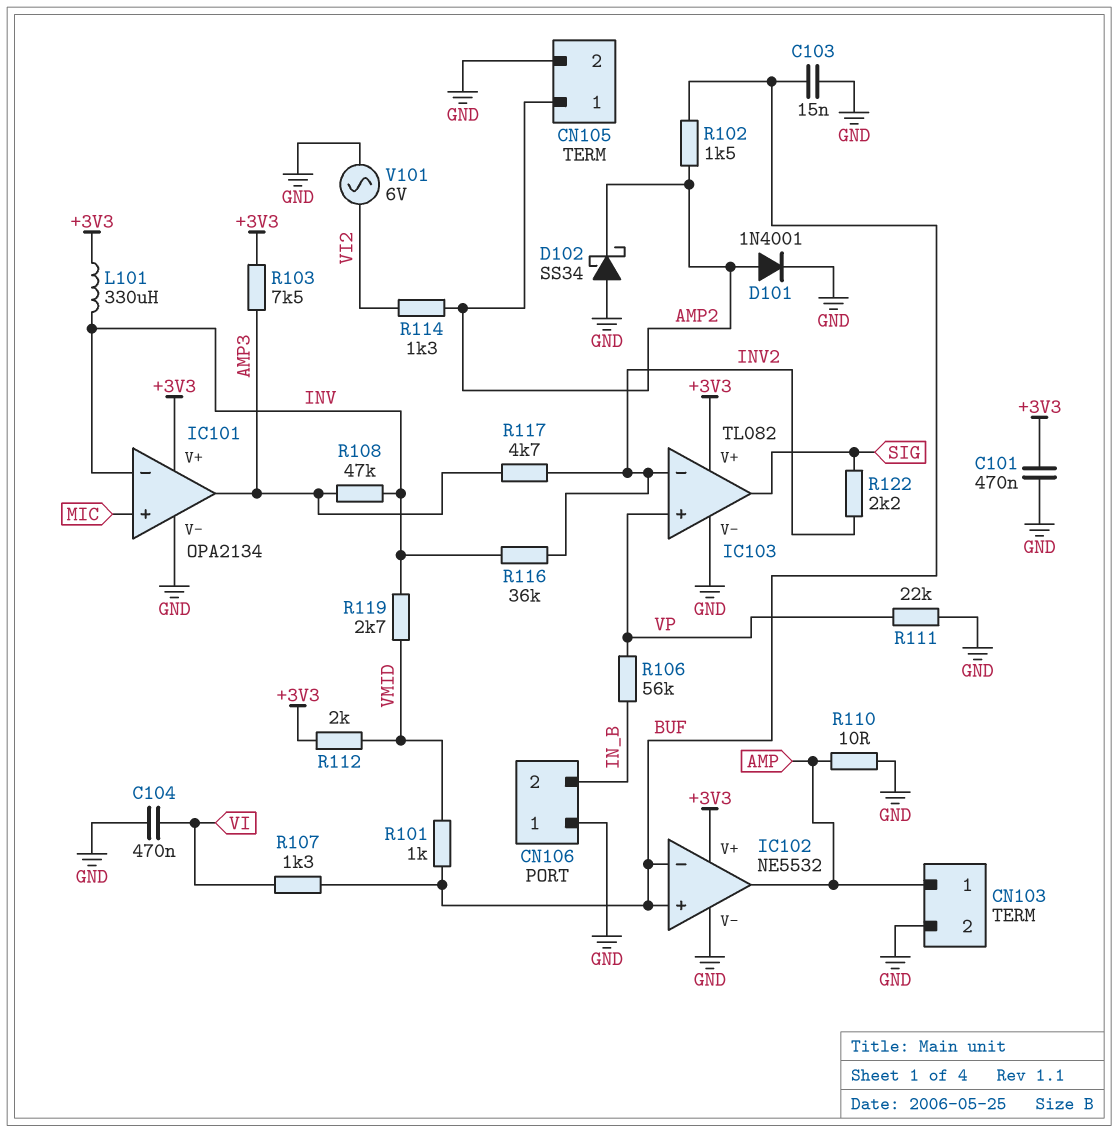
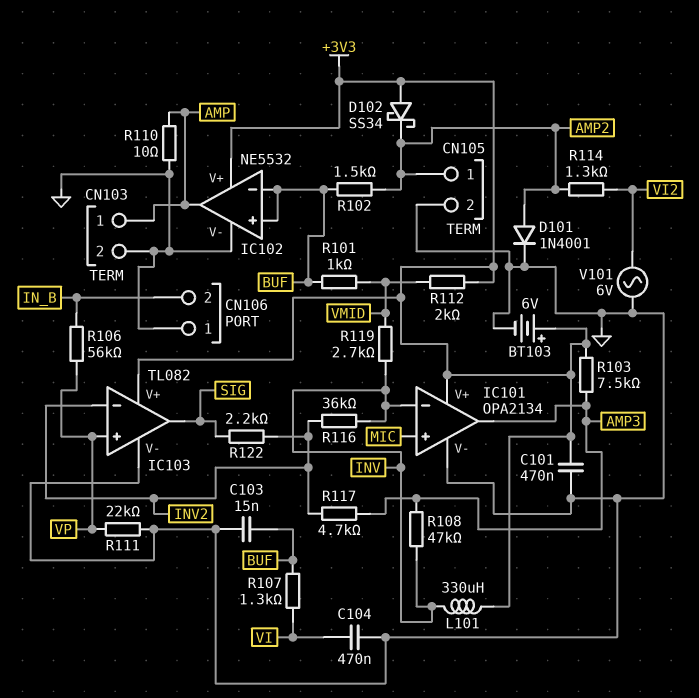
BT103: none -> 6V (plus +3V3, minus GND)
D102: schottky SS34 (A GND, K AMP2) -> schottky SS34 (A +3V3, K AMP2)

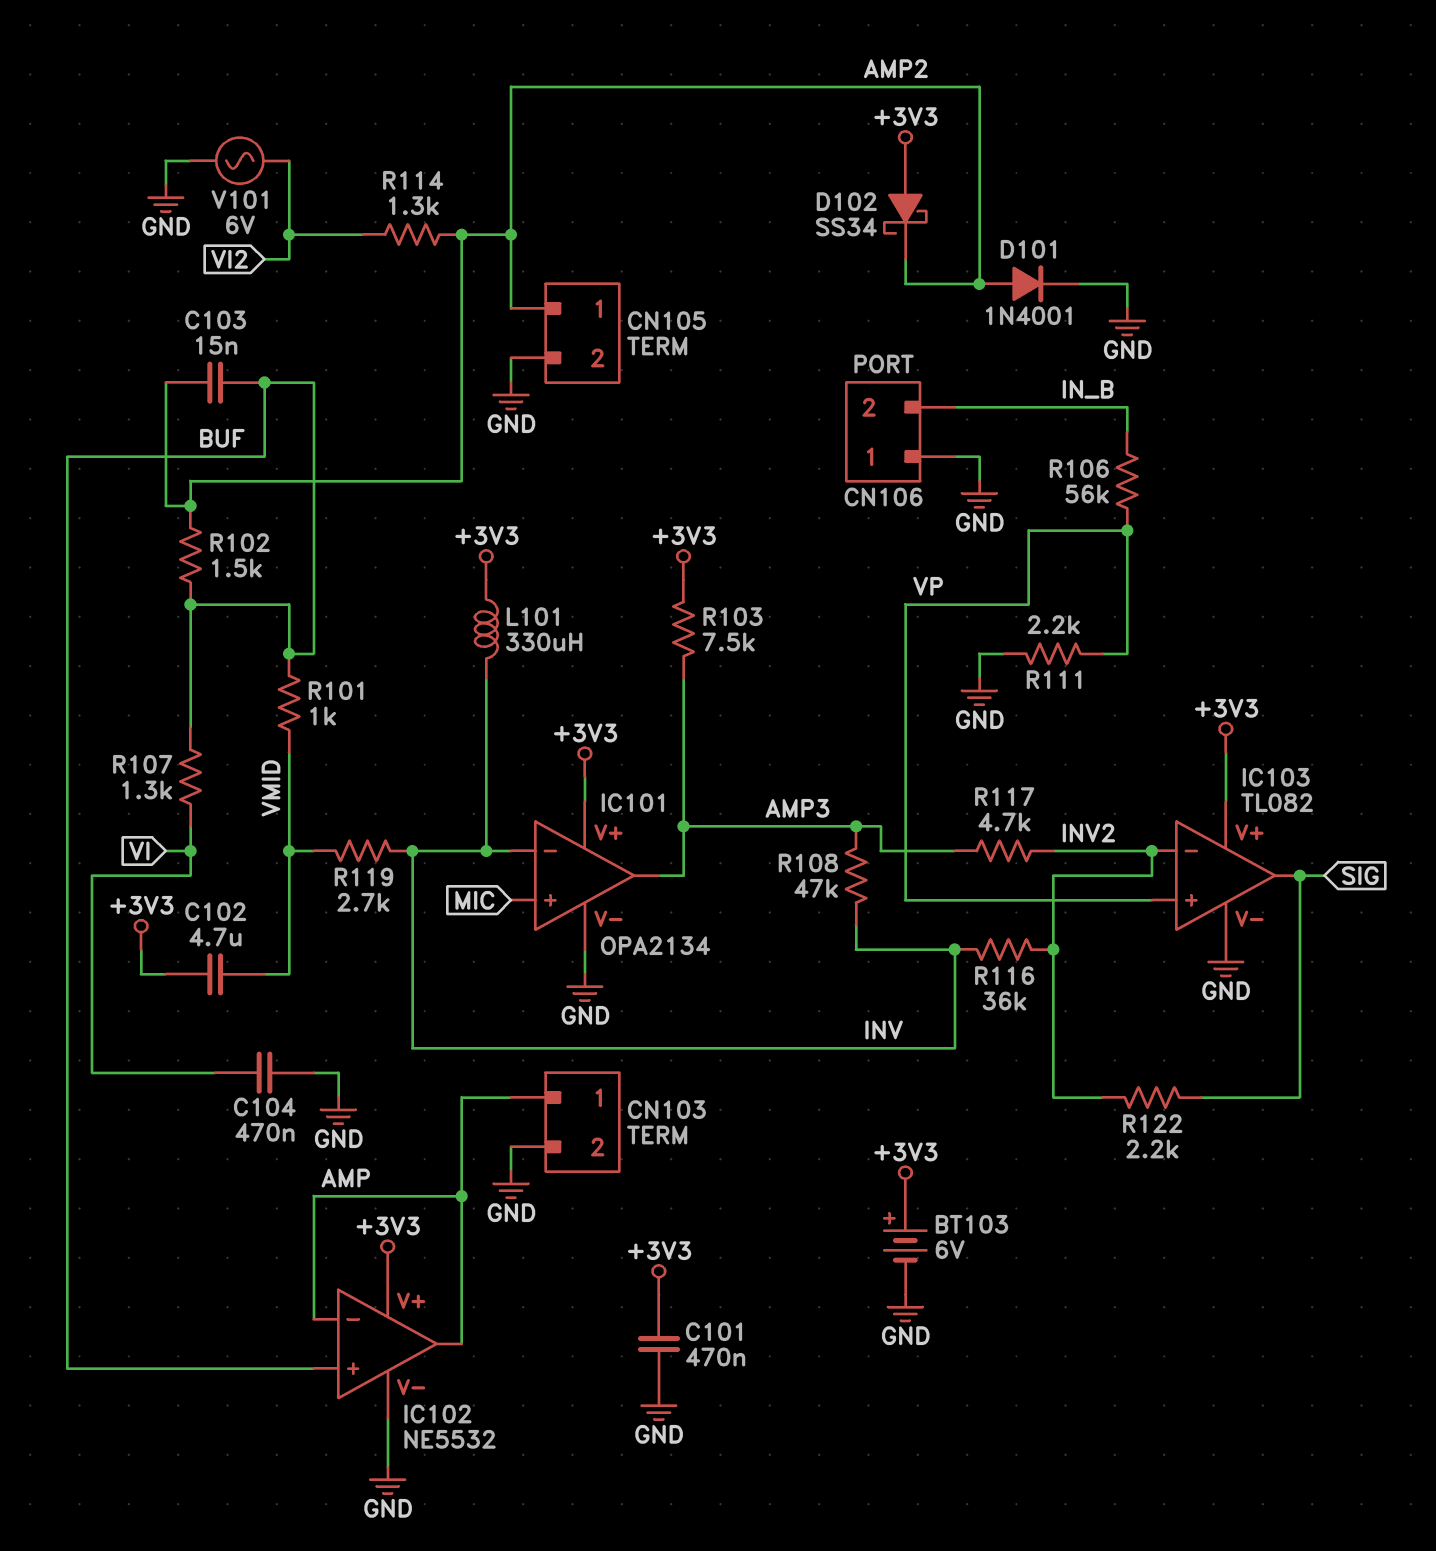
C102: none -> 4.7uF (+3V3, VMID)
C103: 15nF (BUF, GND) -> 15nF (AMP2, BUF)
IC102 pin in-: BUF -> AMP
R110: 10 (AMP, GND) -> none
R111: 22k (GND, VP) -> 2.2k (GND, VP)
R112: 2k (+3V3, VMID) -> none

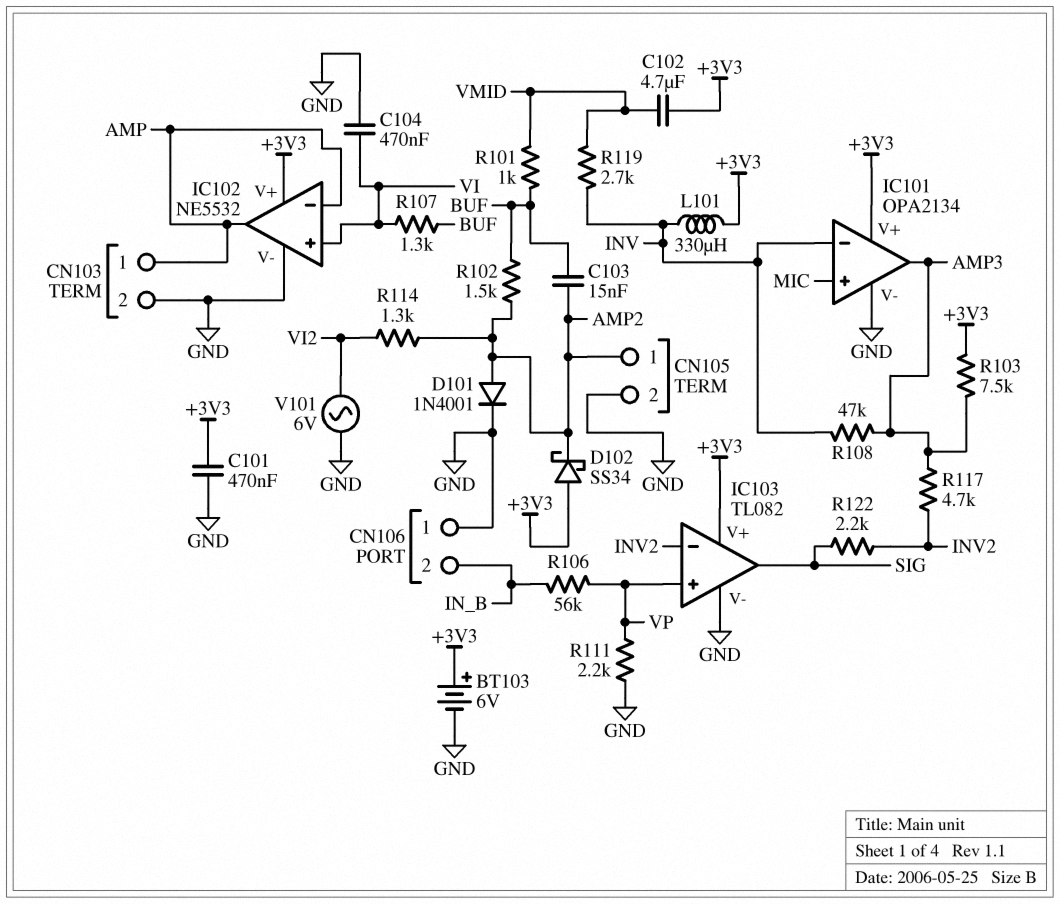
IC102 pin in+: BUF -> VI
R116: 36k (INV, INV2) -> none

